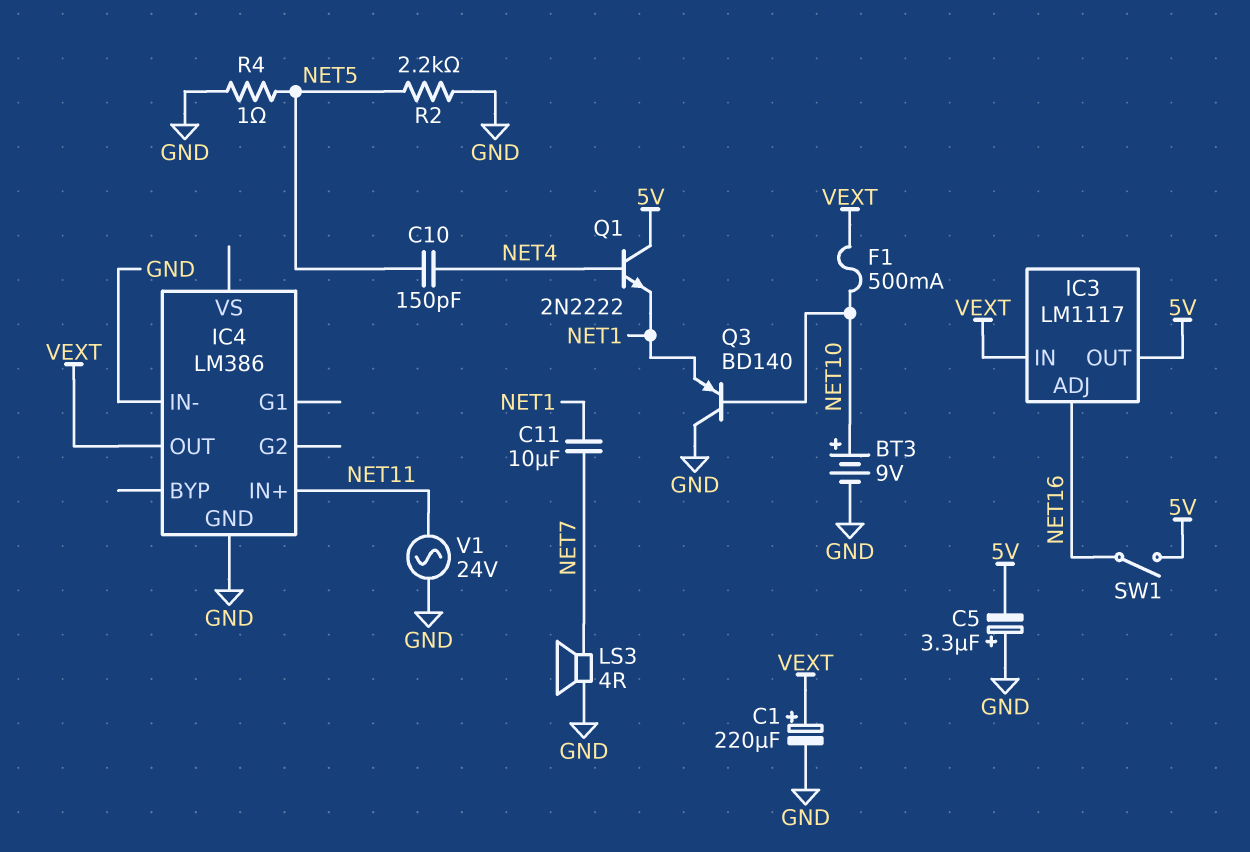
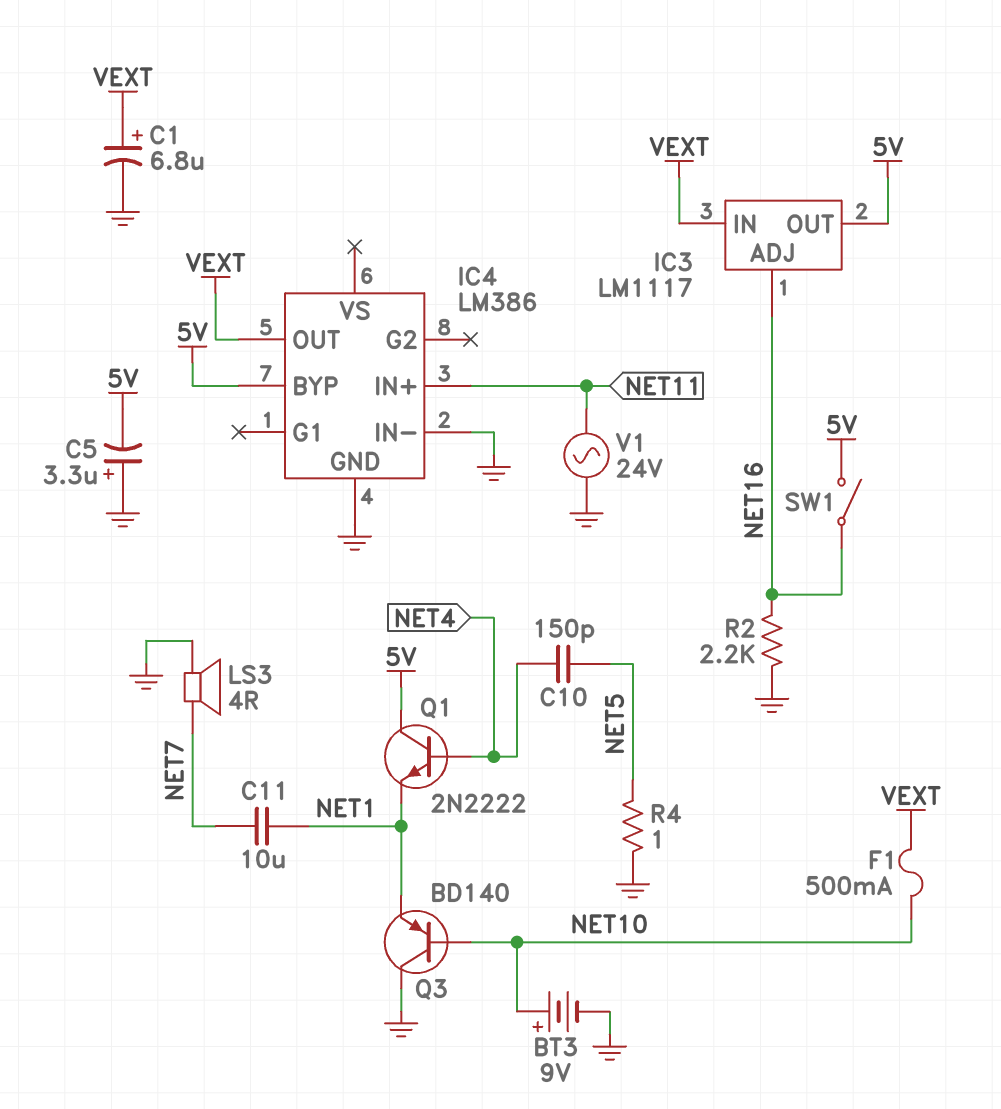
C1: 220uF (plus VEXT, minus GND) -> 6.8uF (plus VEXT, minus GND)
IC4 pin BYP: none -> 5V
R2: 2.2k (GND, NET5) -> 2.2k (GND, NET16)

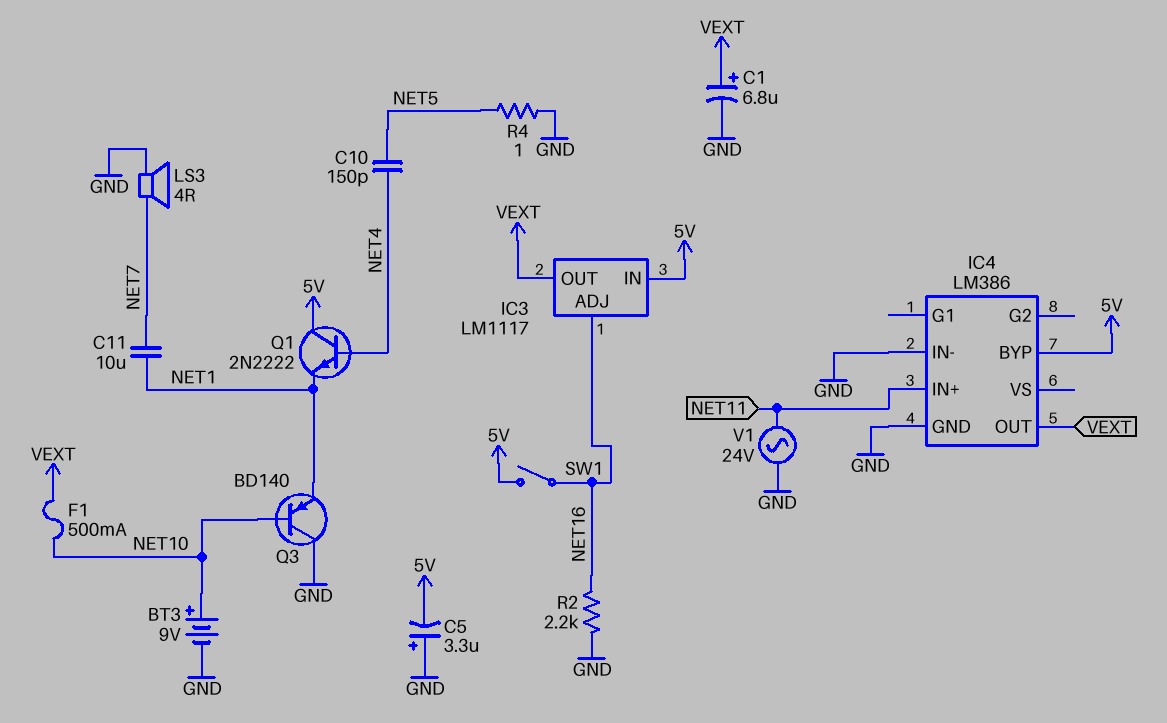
IC3 pin IN: VEXT -> 5V
IC3 pin OUT: 5V -> VEXT

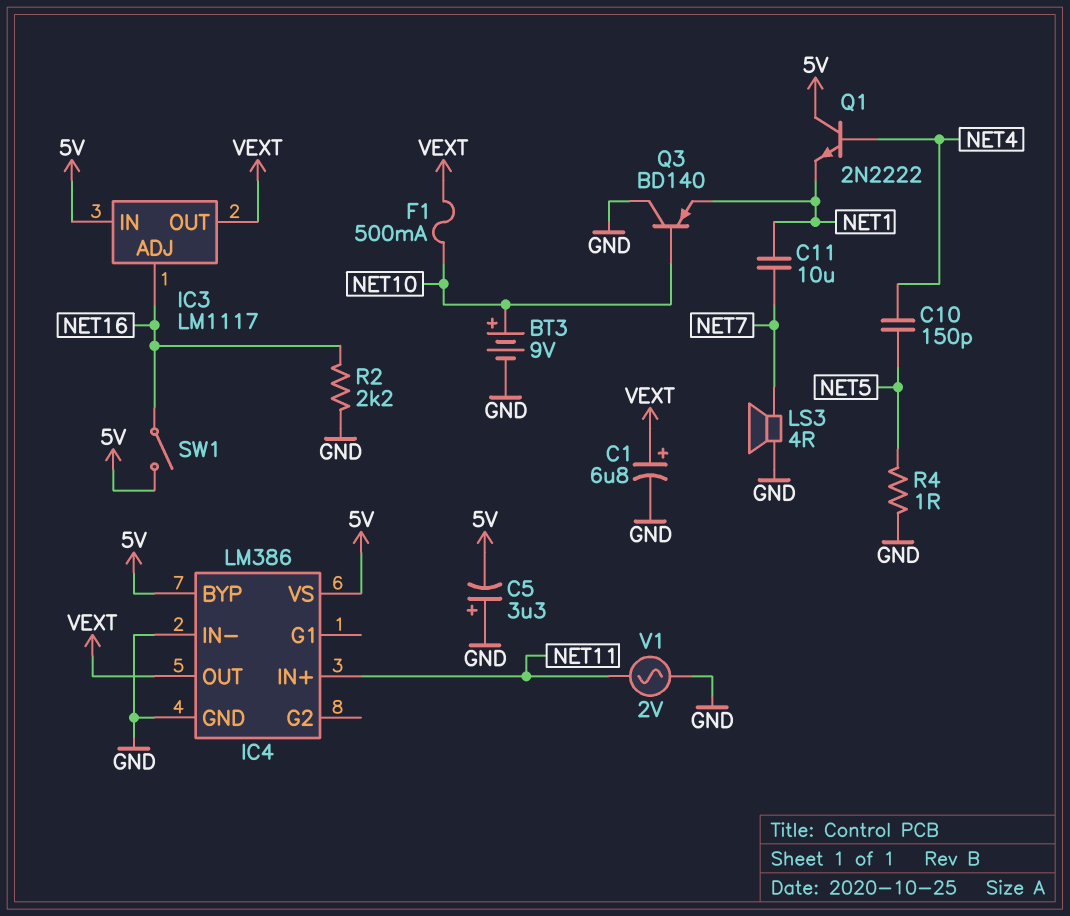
IC4 pin VS: none -> 5V
V1: AC 24V (GND, NET11) -> AC 2V (GND, NET11)

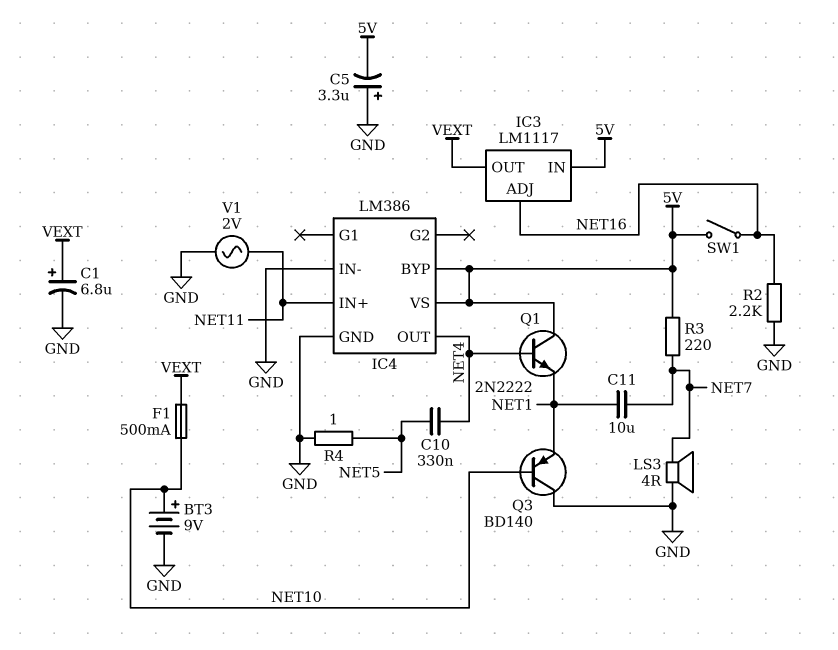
C10: 150pF (NET4, NET5) -> 330nF (NET4, NET5)
IC4 pin OUT: VEXT -> NET4
R3: none -> 220 (5V, NET7)

